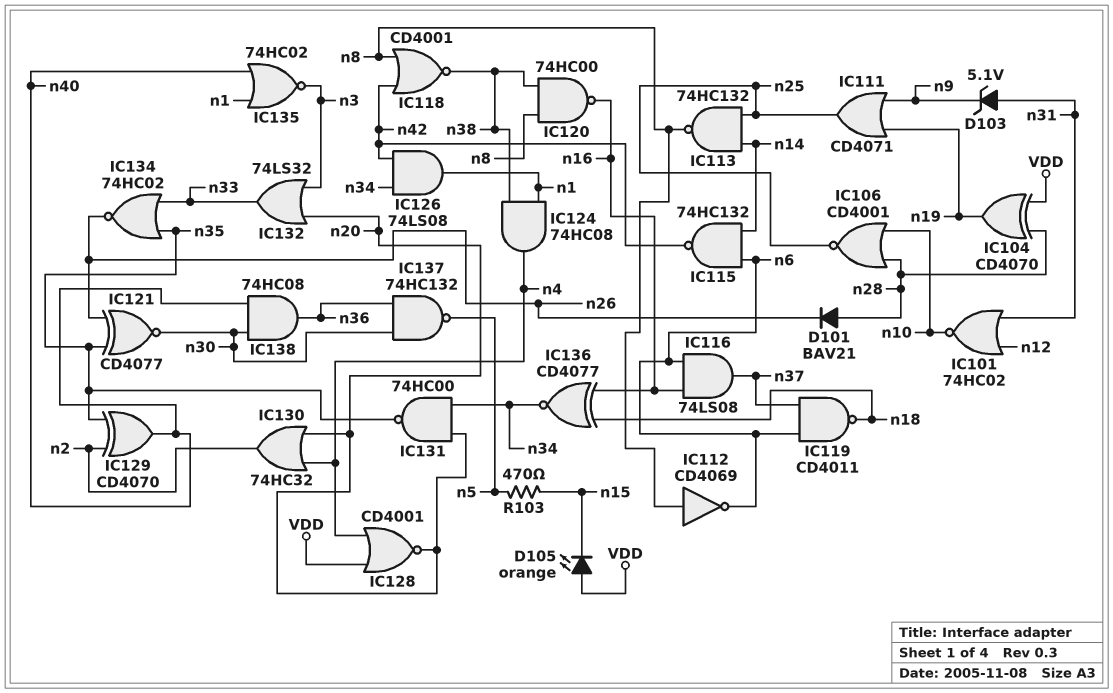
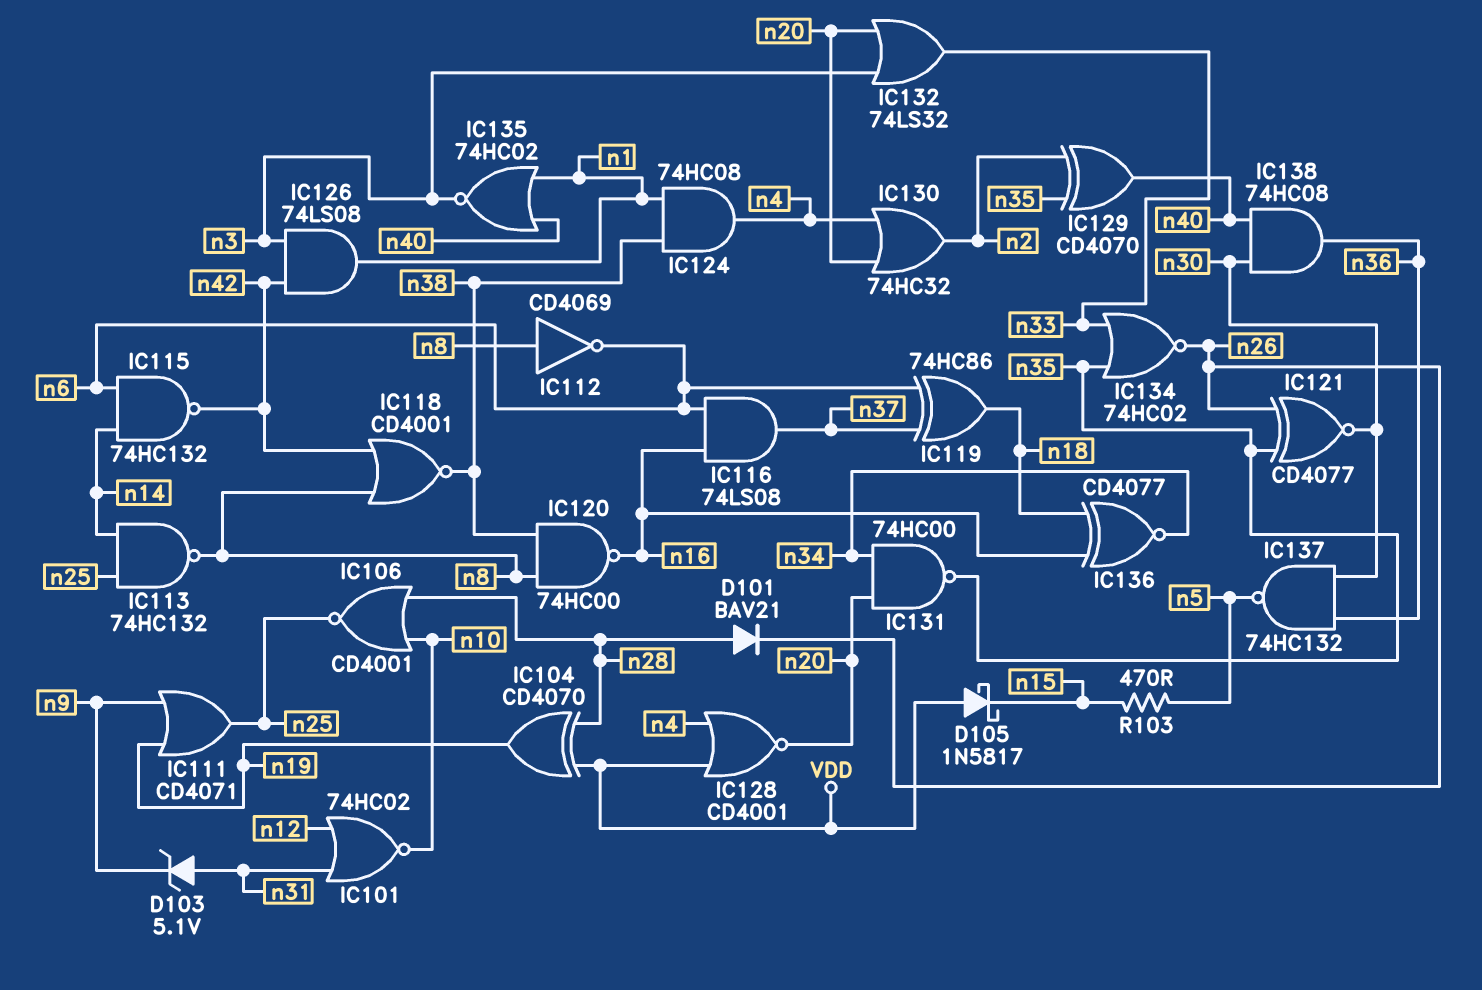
D105: LED orange (A VDD, K n15) -> schottky 1N5817 (A VDD, K n15)
IC119: NAND CD4011 (in n6, in n37, out n18) -> XOR 74HC86 (in n6, in n37, out n18)
IC126: AND 74LS08 (in n34, in n42, out n1) -> AND 74LS08 (in n3, in n42, out n1)

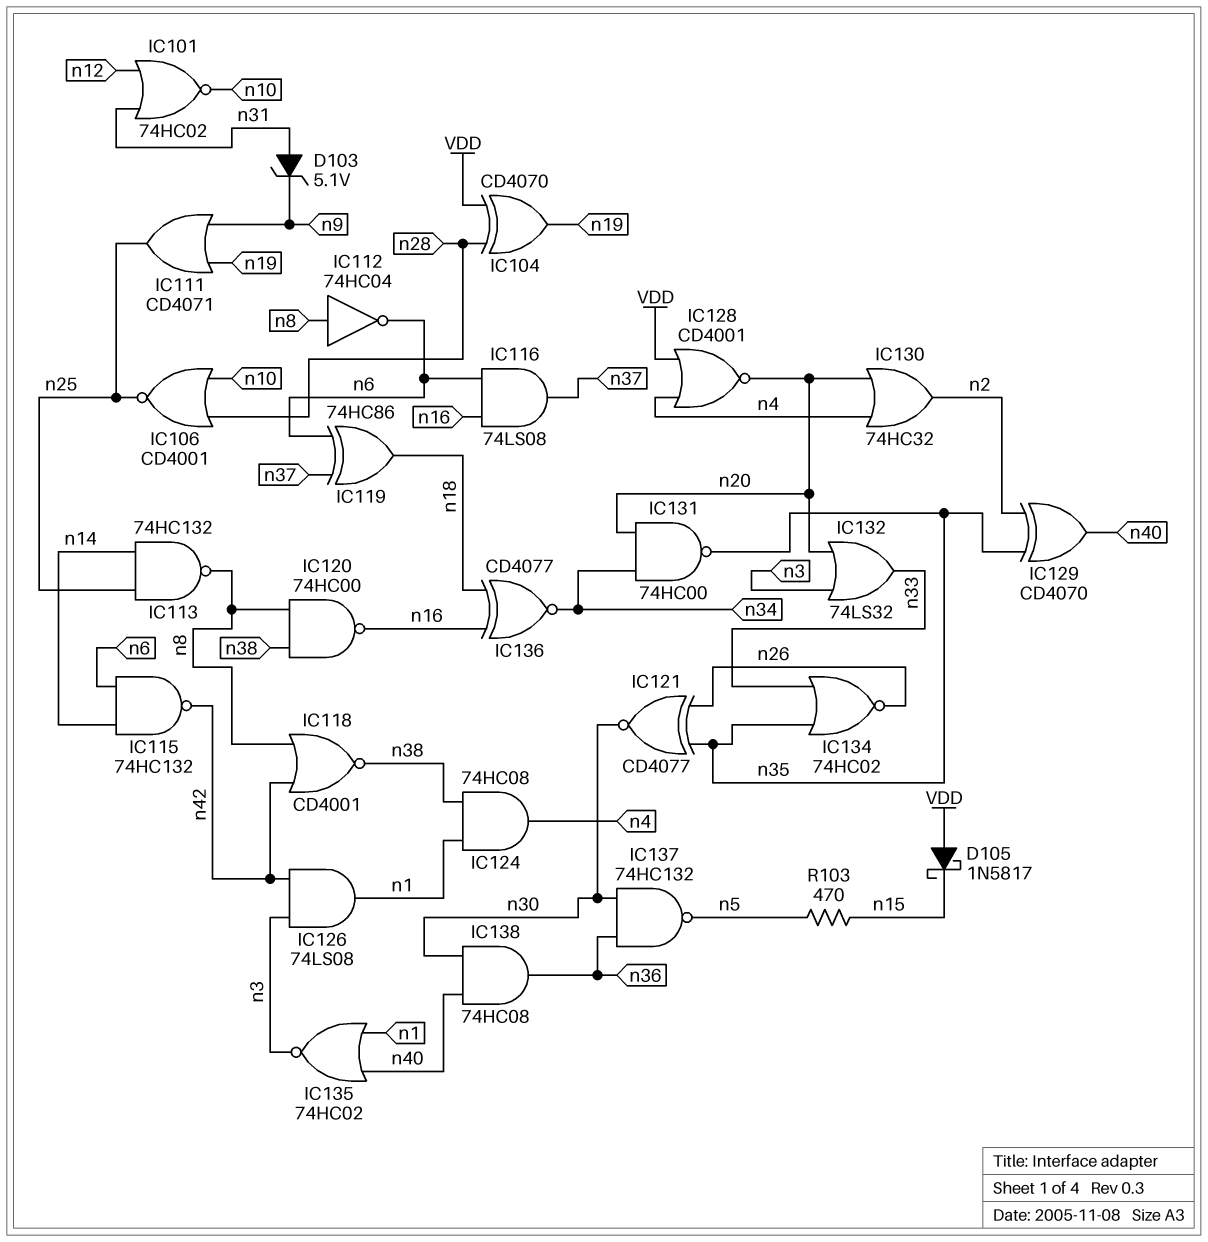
D101: diode BAV21 (A n28, K n26) -> none
IC112: NOT CD4069 (in n8, out n6) -> NOT 74HC04 (in n8, out n6)

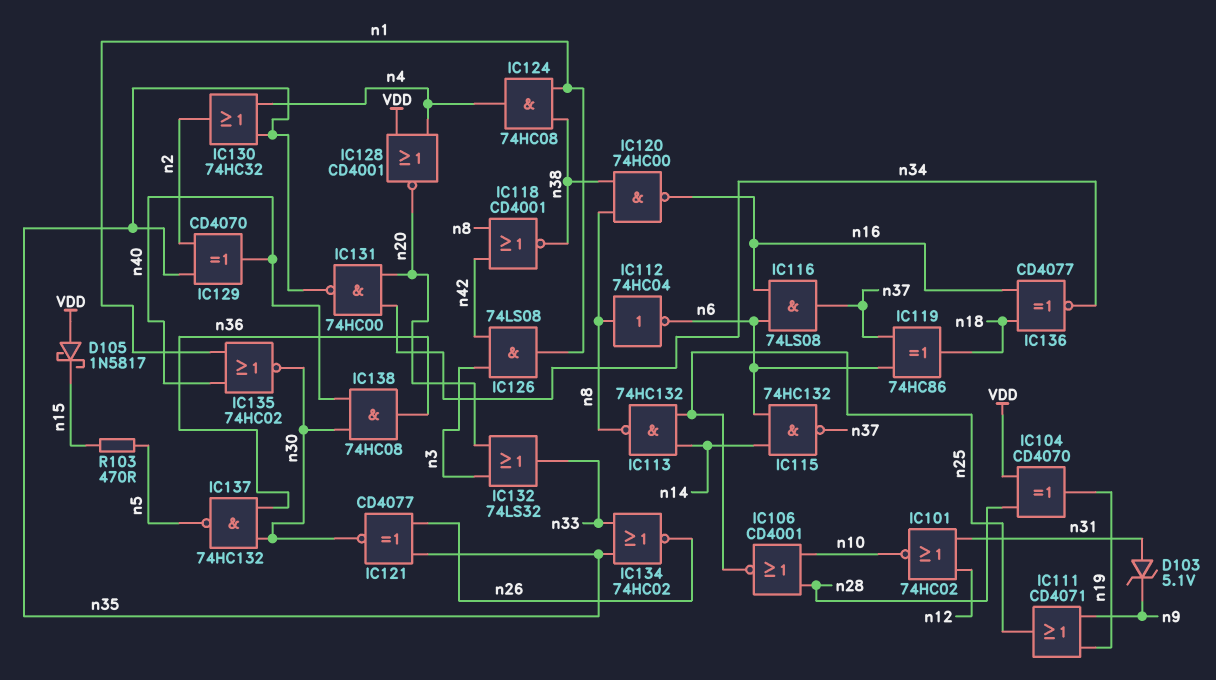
IC115: NAND 74HC132 (in n6, in n14, out n42) -> NAND 74HC132 (in n6, in n14, out n37)
IC130: OR 74HC32 (in n4, in n20, out n2) -> OR 74HC32 (in n4, in n35, out n2)
IC135: NOR 74HC02 (in n1, in n40, out n3) -> NOR 74HC02 (in n1, in n40, out n30)

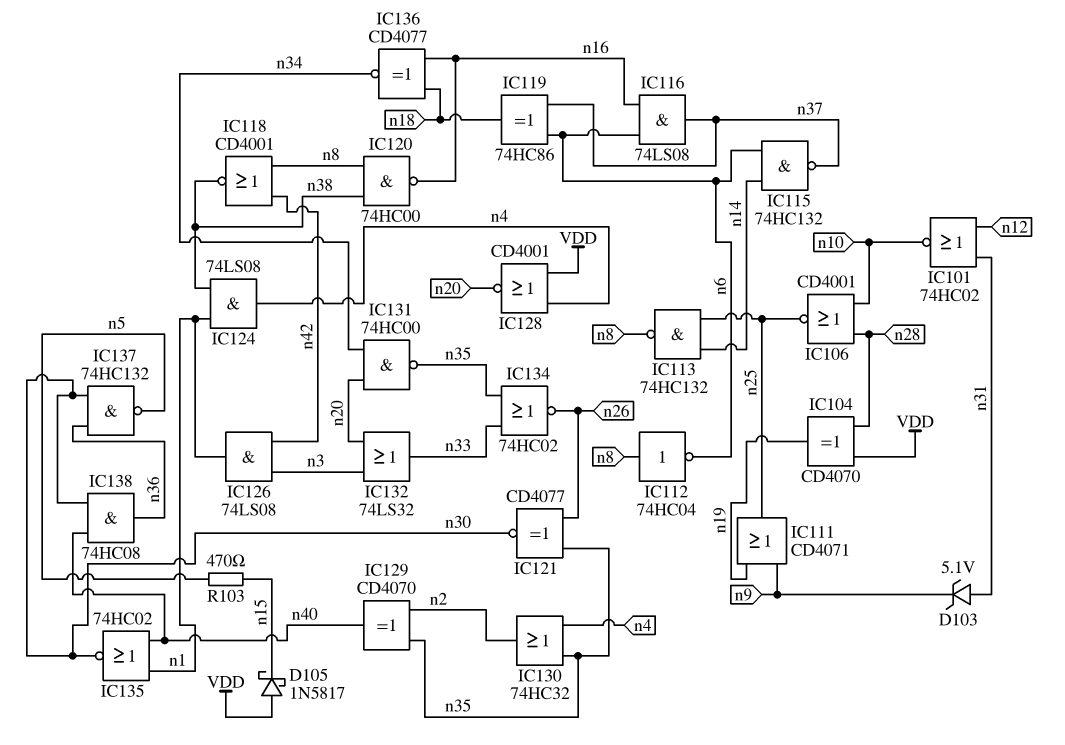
IC124: AND 74HC08 (in n1, in n38, out n4) -> AND 74LS08 (in n1, in n38, out n4)

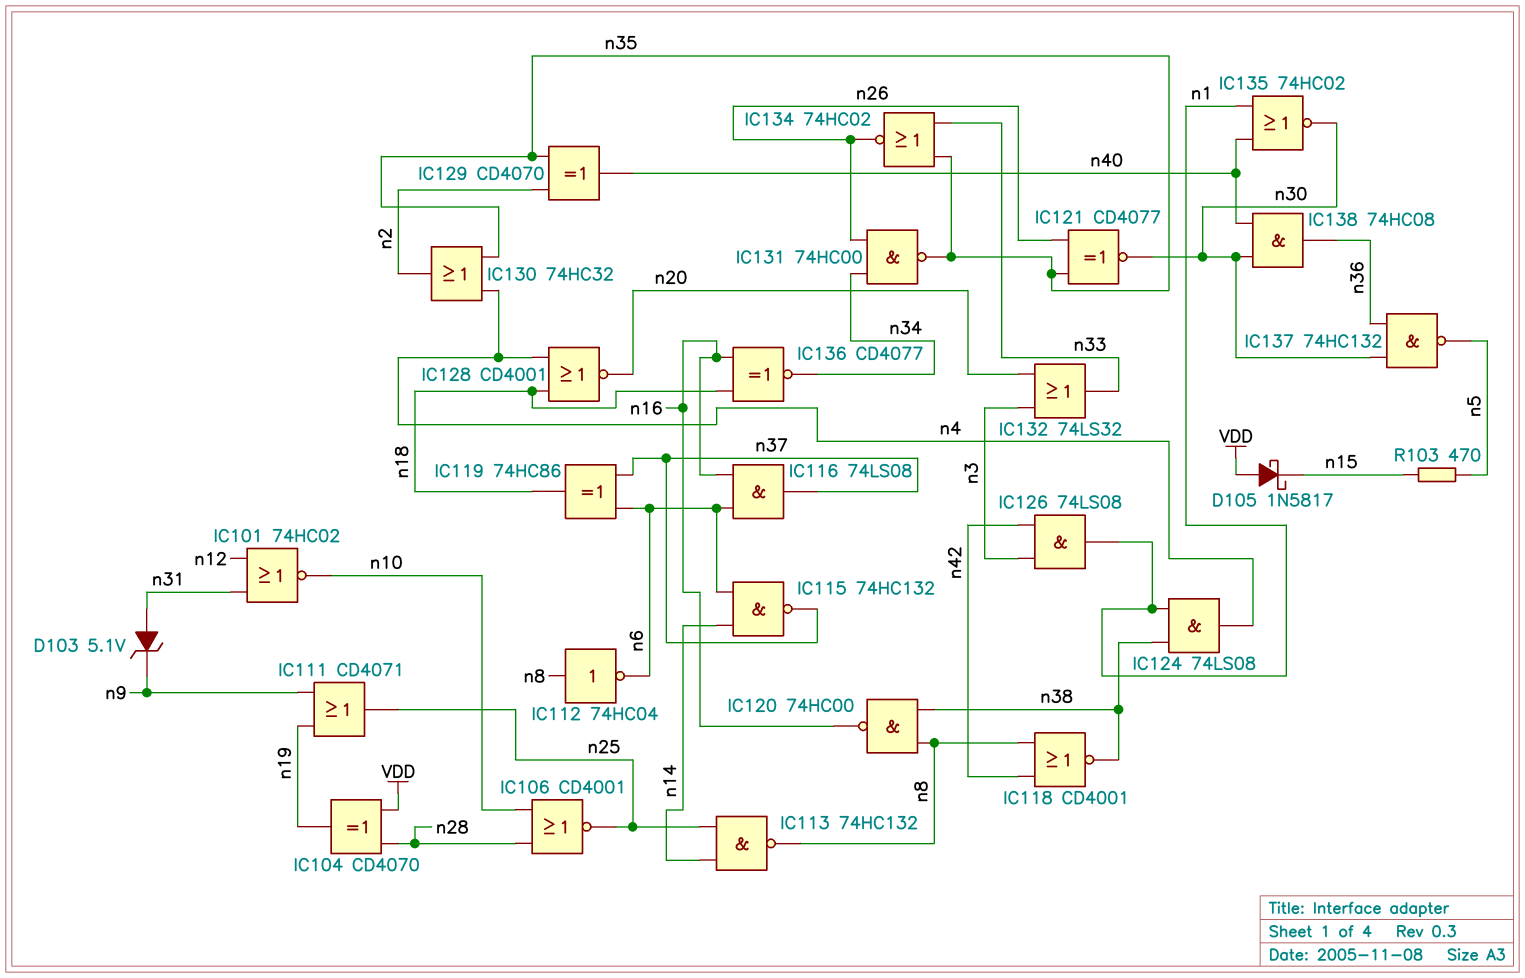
IC128: NOR CD4001 (in VDD, in n4, out n20) -> NOR CD4001 (in n4, in n18, out n20)
IC131: NAND 74HC00 (in n20, in n34, out n35) -> NAND 74HC00 (in n26, in n34, out n35)

